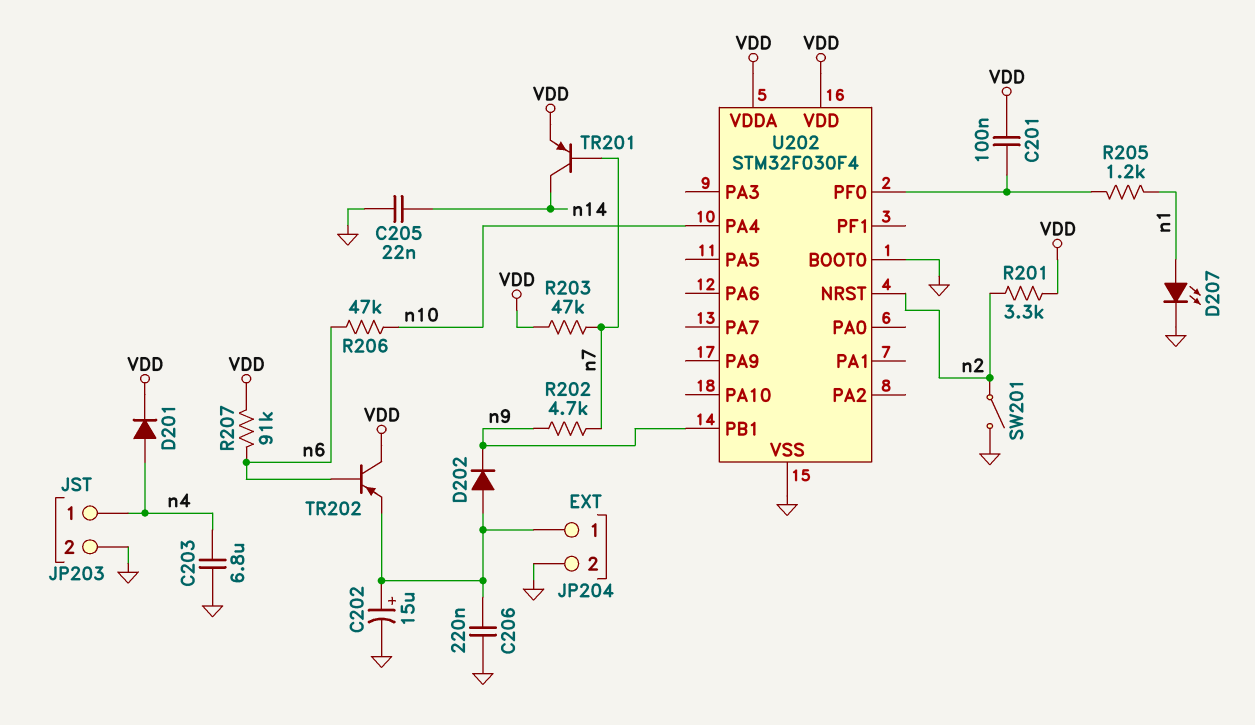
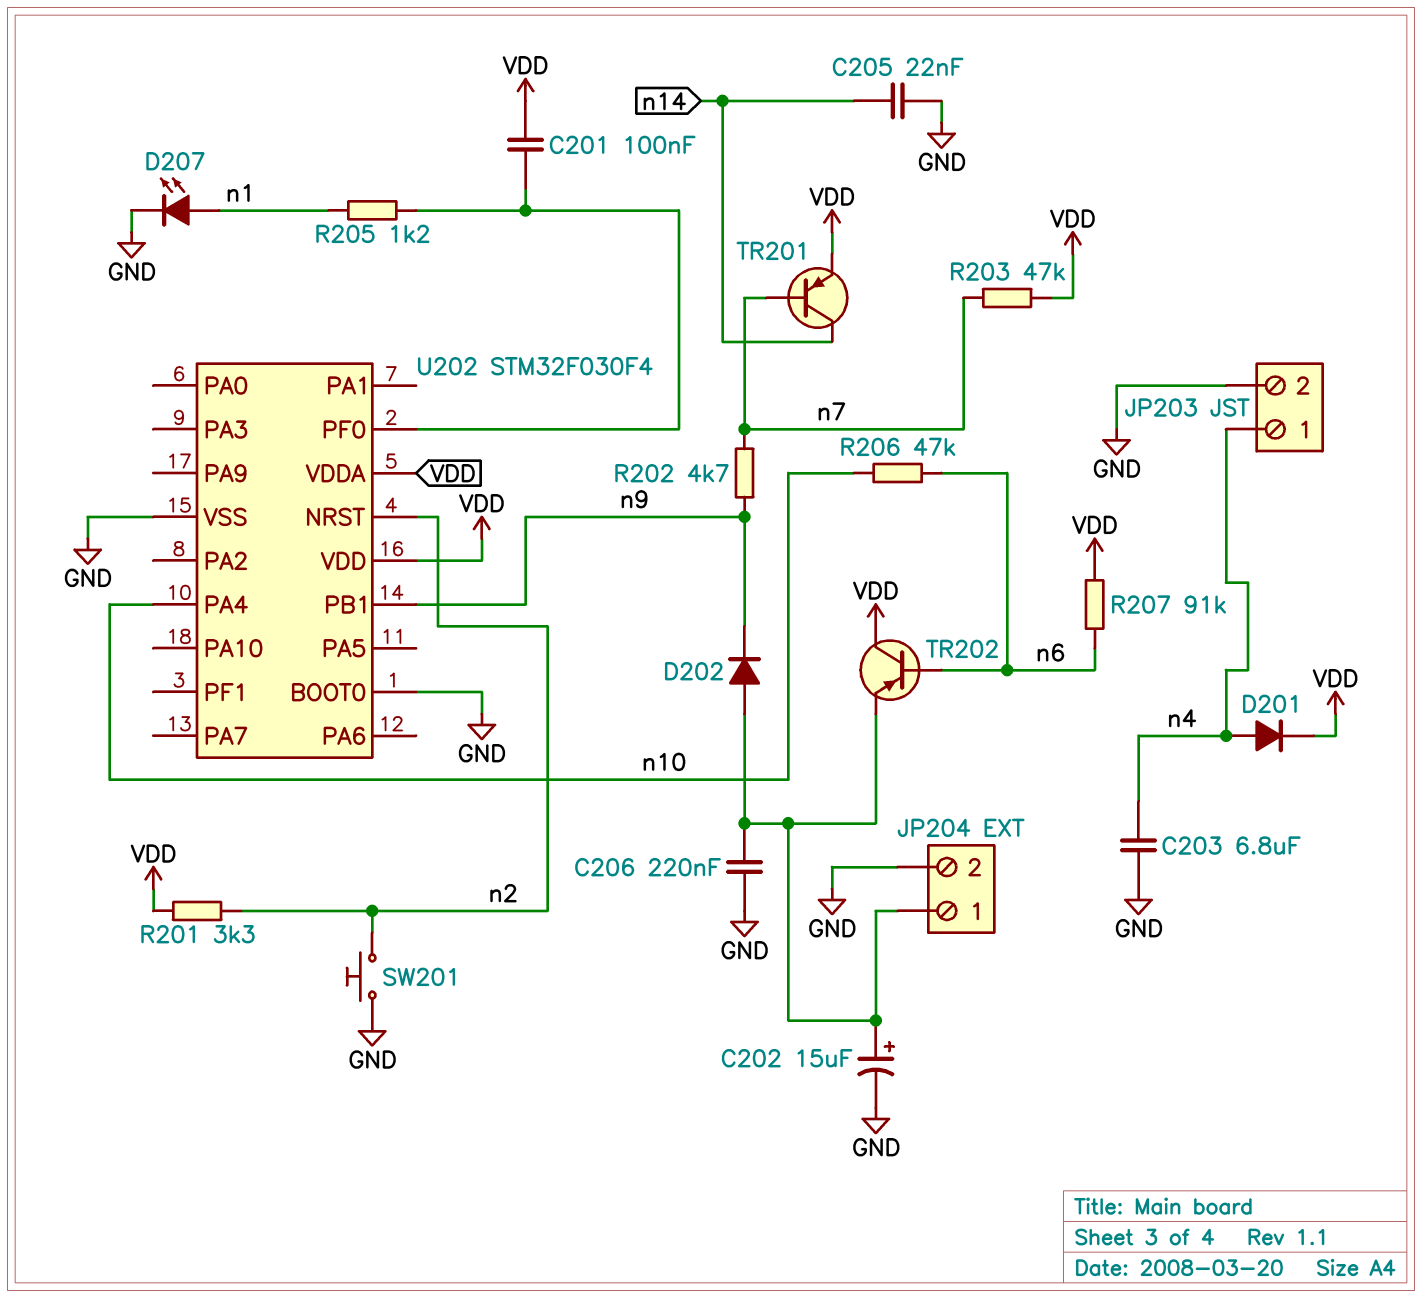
SW201: switch (GND, n2) -> button (GND, n2)

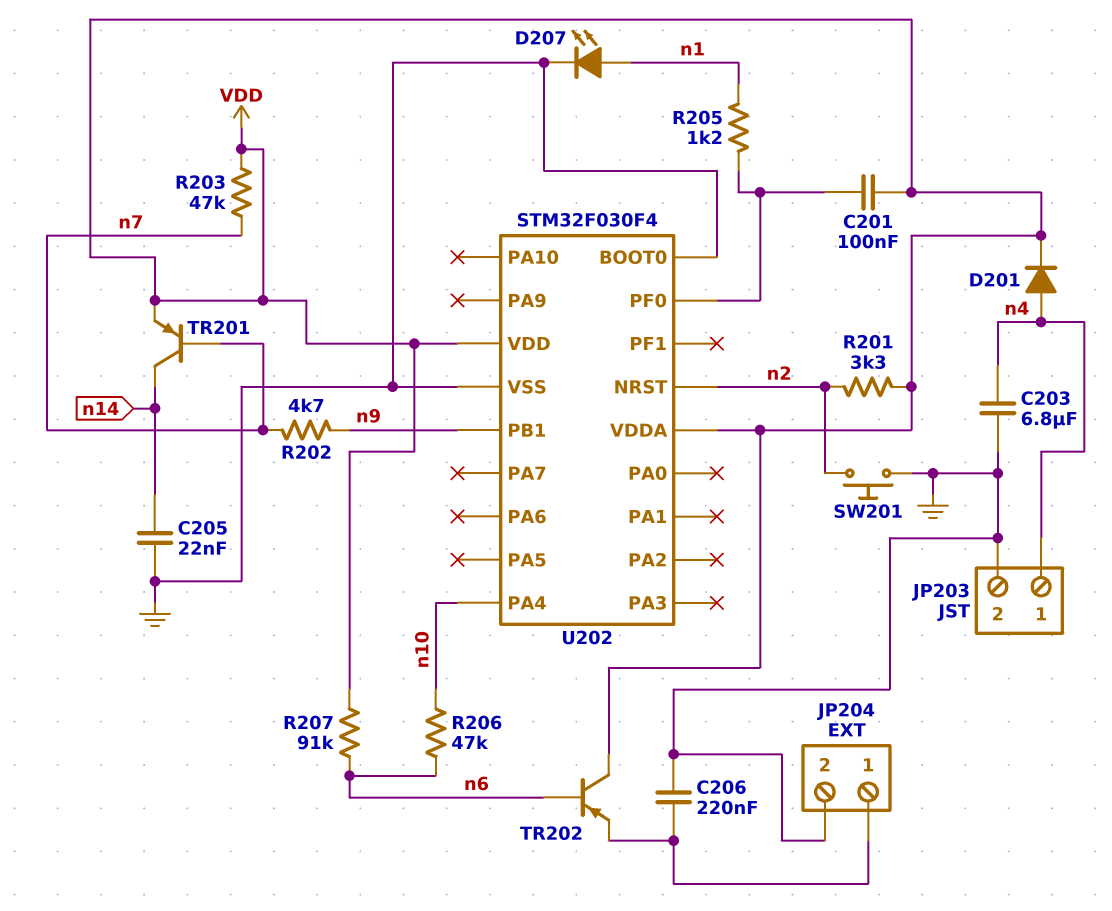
C202: 15uF (plus JP204/1, minus GND) -> none
D202: diode (A JP204/1, K n9) -> none

